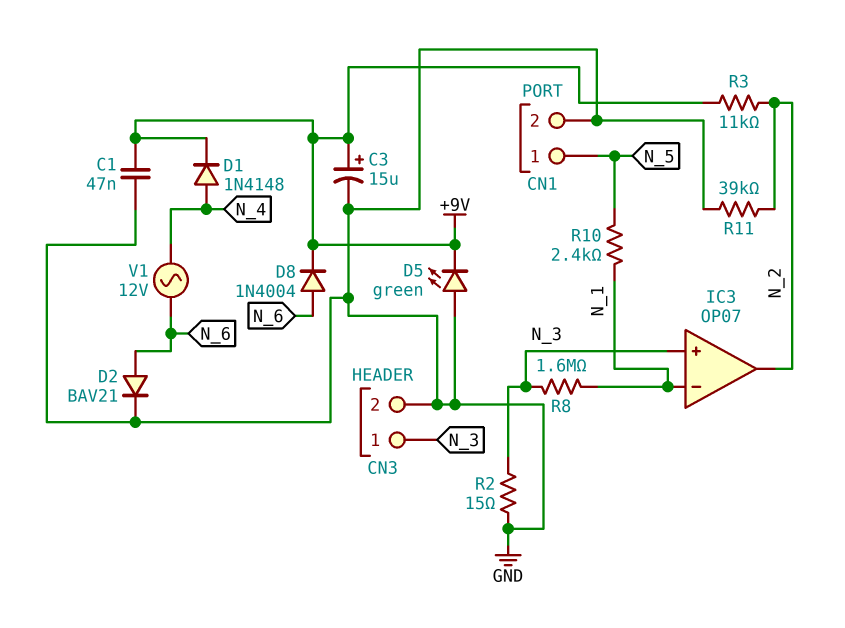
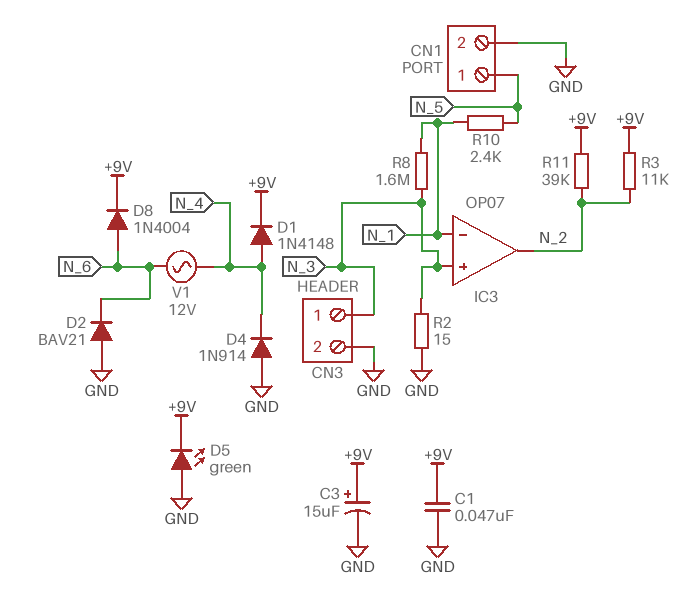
D2: diode BAV21 (A N_6, K GND) -> diode BAV21 (A GND, K N_6)
D4: none -> diode 1N914 (A GND, K N_4)
R11: 39k (GND, N_2) -> 39k (+9V, N_2)

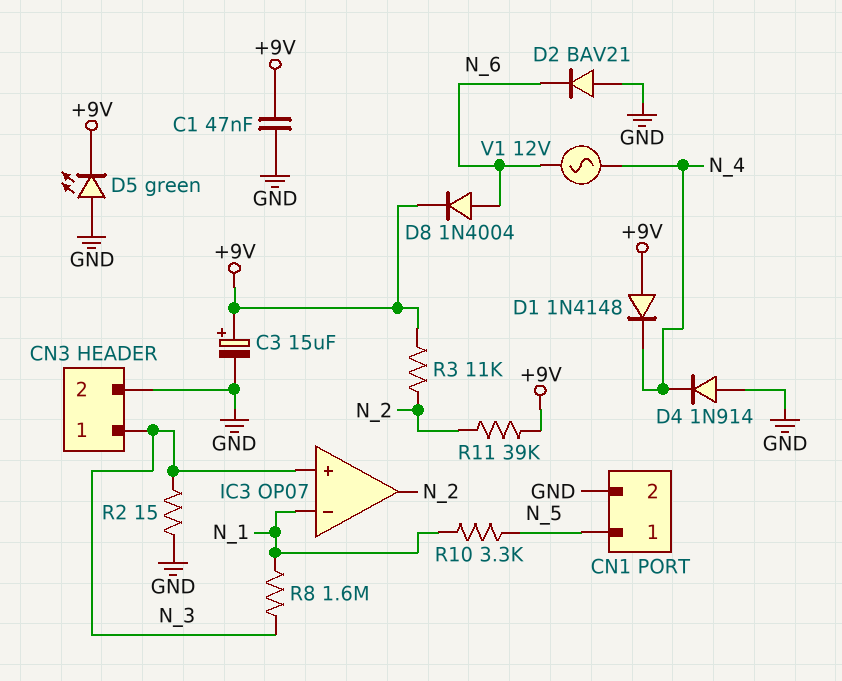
D1: diode 1N4148 (A N_4, K +9V) -> diode 1N4148 (A +9V, K N_4)
R10: 2.4k (N_1, N_5) -> 3.3k (N_1, N_5)

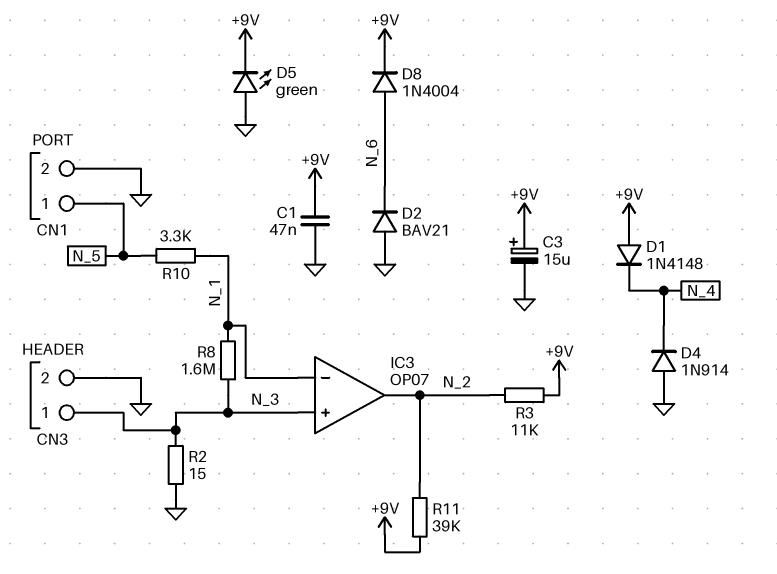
V1: AC 12V (N_4, N_6) -> none

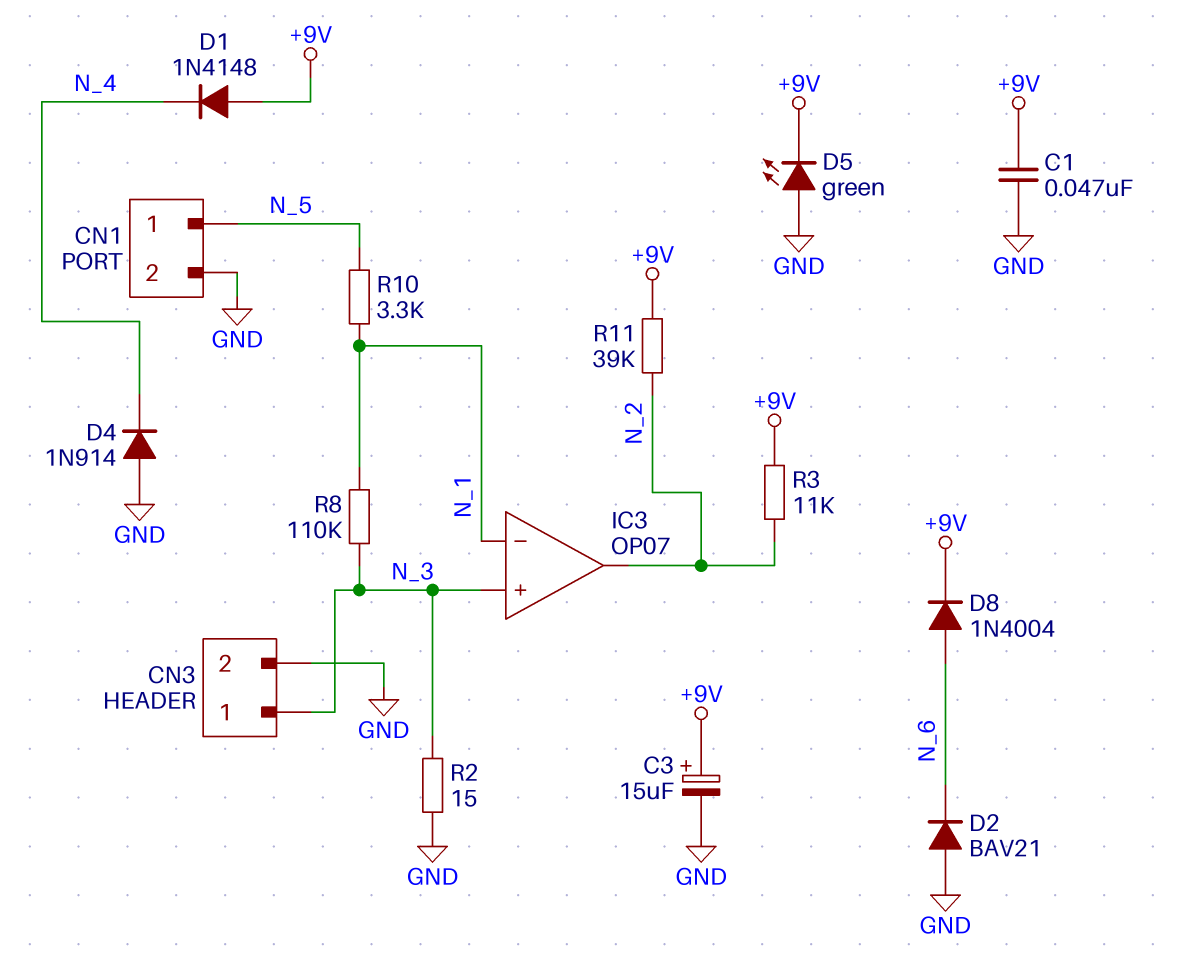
R8: 1.6M (N_1, N_3) -> 110k (N_1, N_3)

